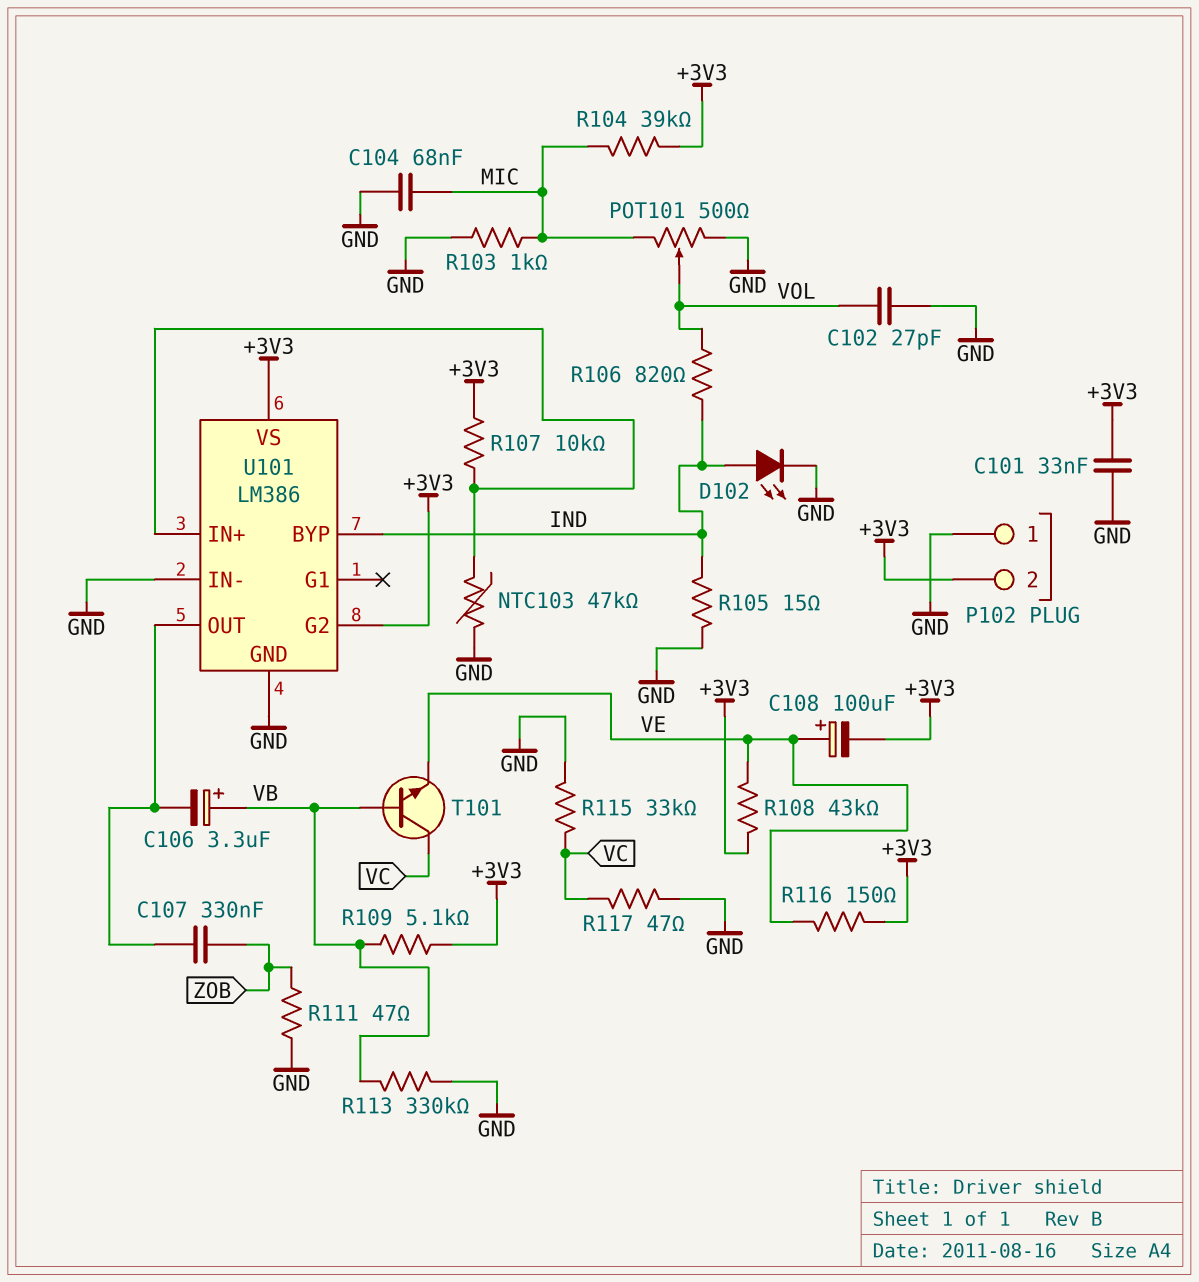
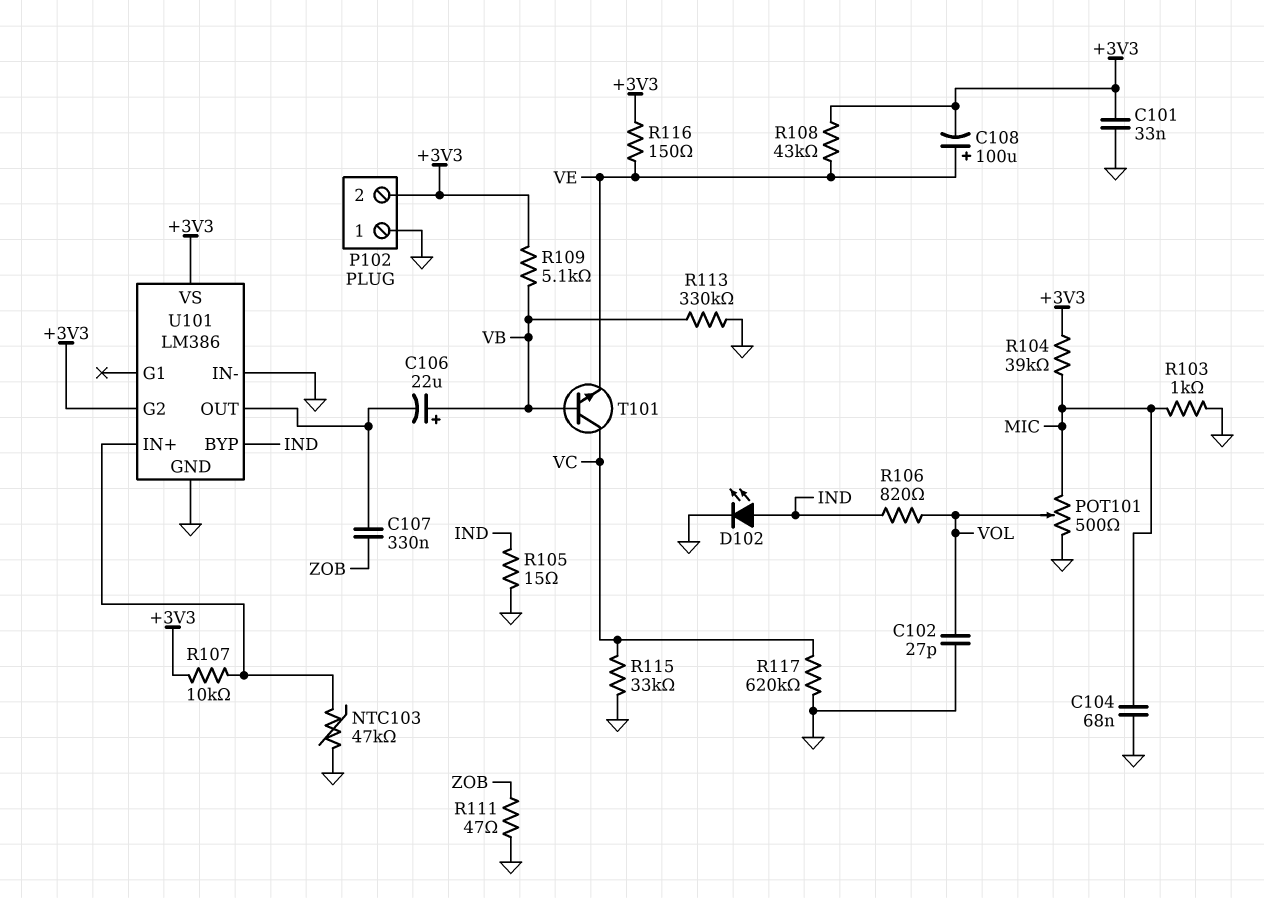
C106: 3.3uF (plus VB, minus U101/OUT) -> 22uF (plus VB, minus U101/OUT)
R117: 47 (GND, VC) -> 620k (GND, VC)

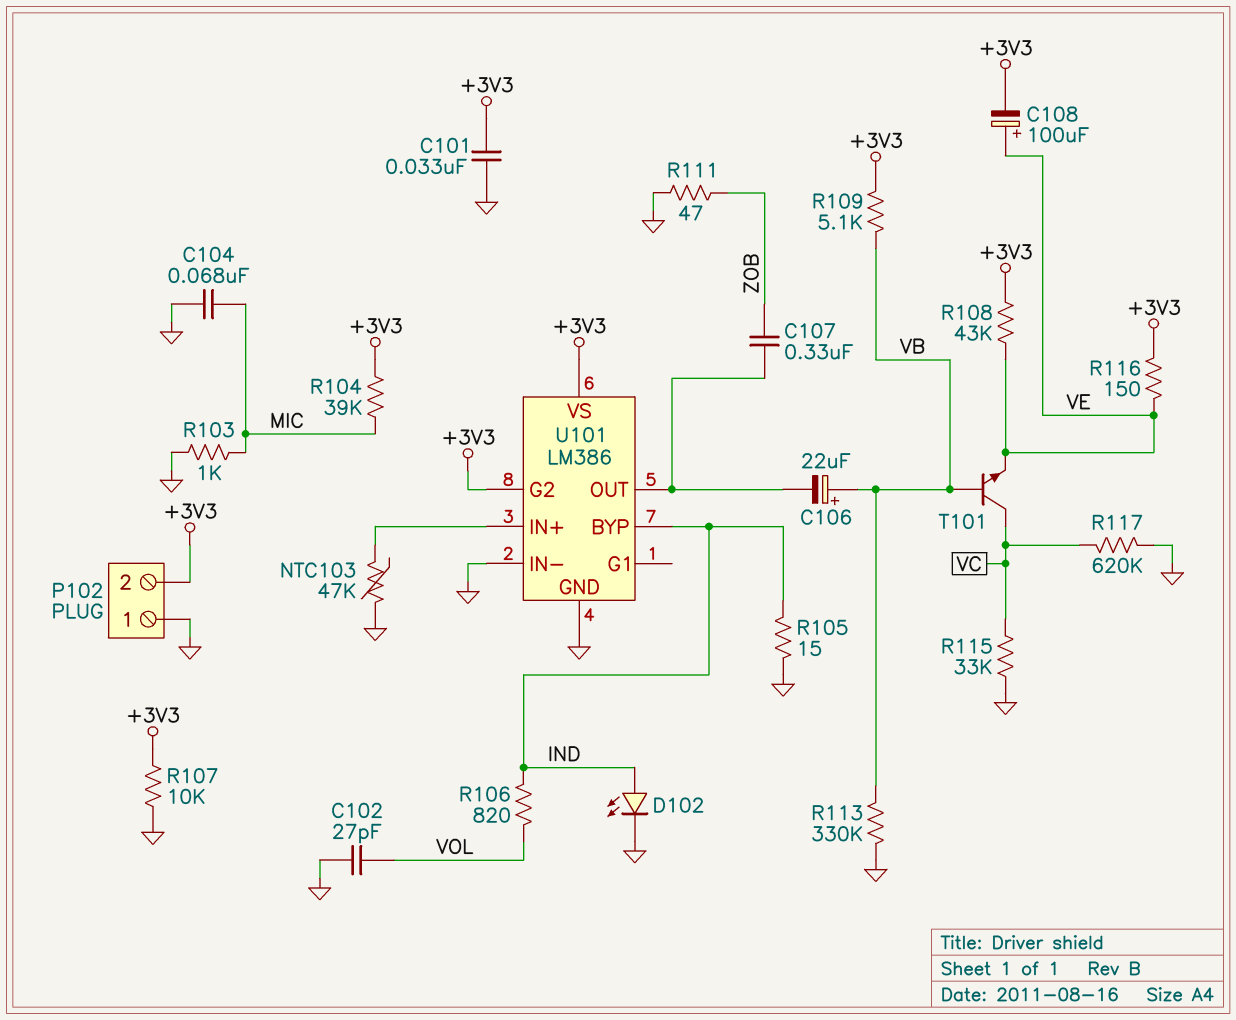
POT101: 500 (GND, MIC, wiper VOL) -> none
R107: 10k (+3V3, U101/IN+) -> 10k (+3V3, GND)

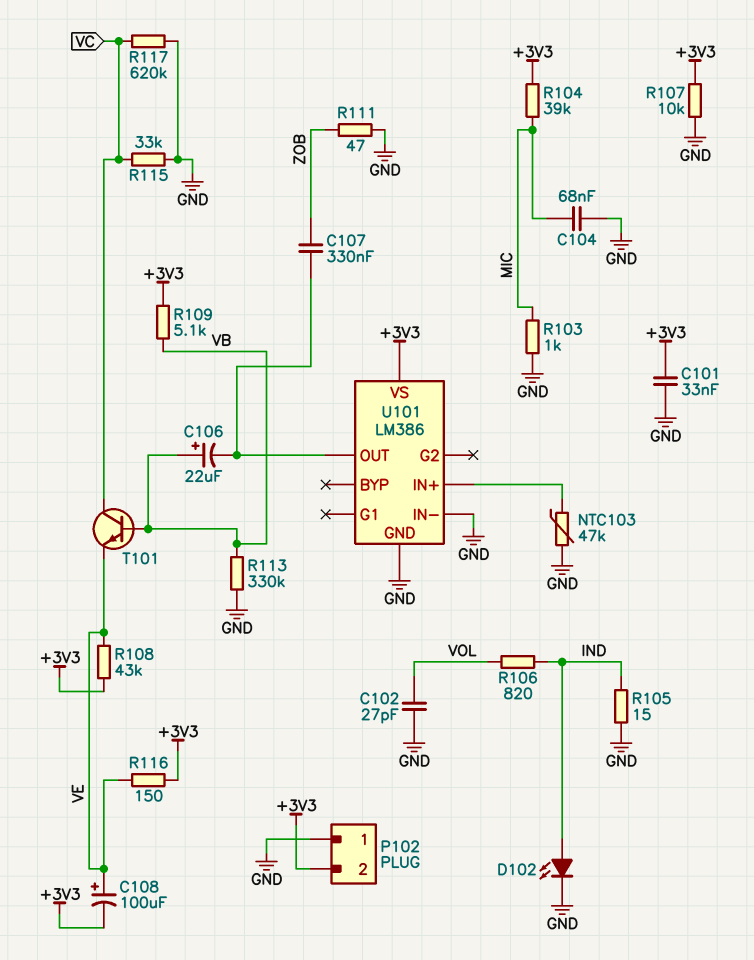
U101 pin BYP: IND -> none
U101 pin G2: +3V3 -> none

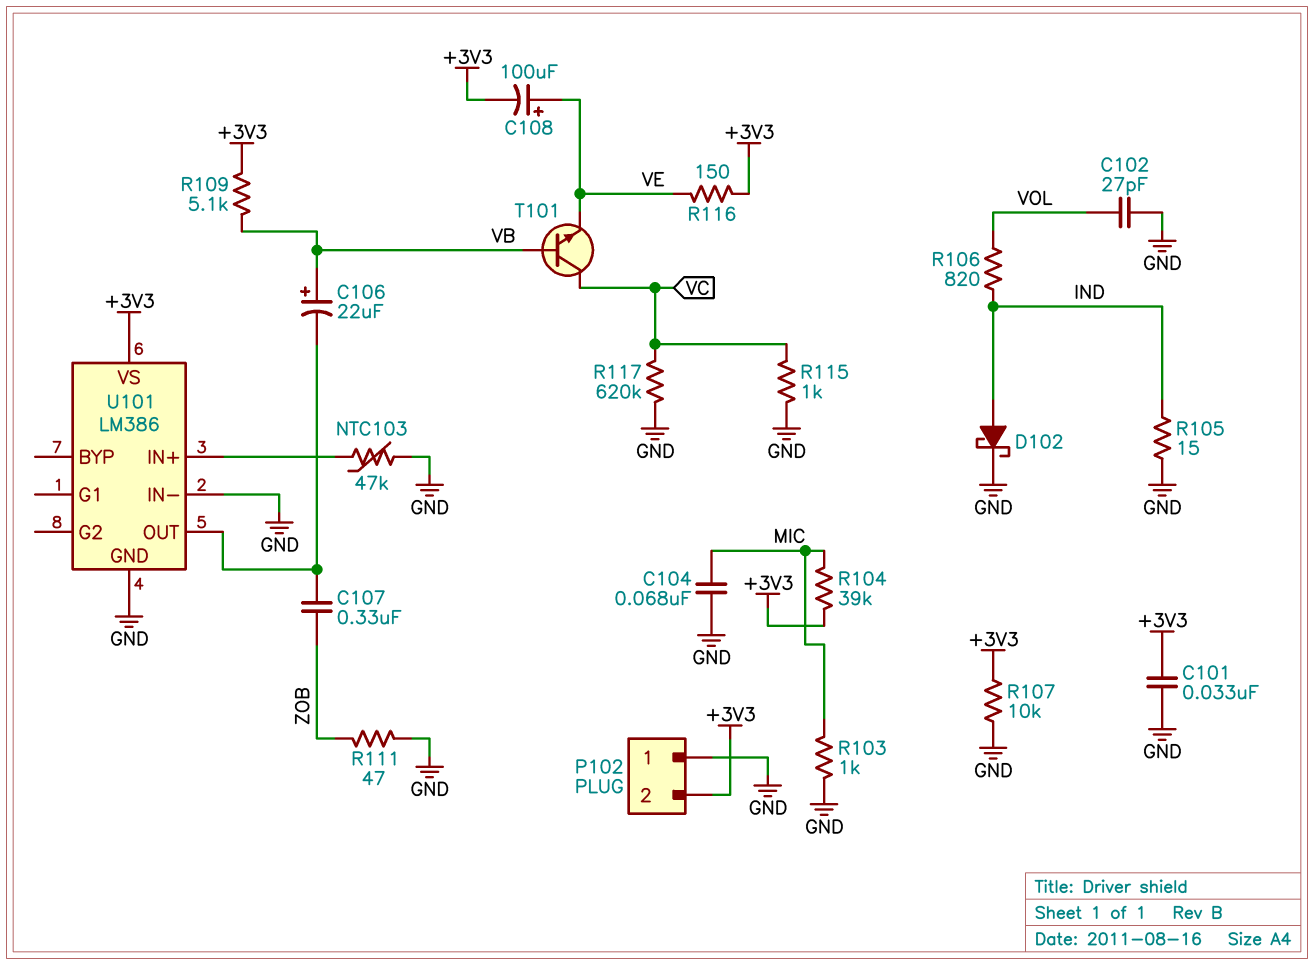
D102: LED (A IND, K GND) -> schottky (A IND, K GND)
R108: 43k (+3V3, VE) -> none
R113: 330k (GND, VB) -> none
R115: 33k (GND, VC) -> 1k (GND, VC)

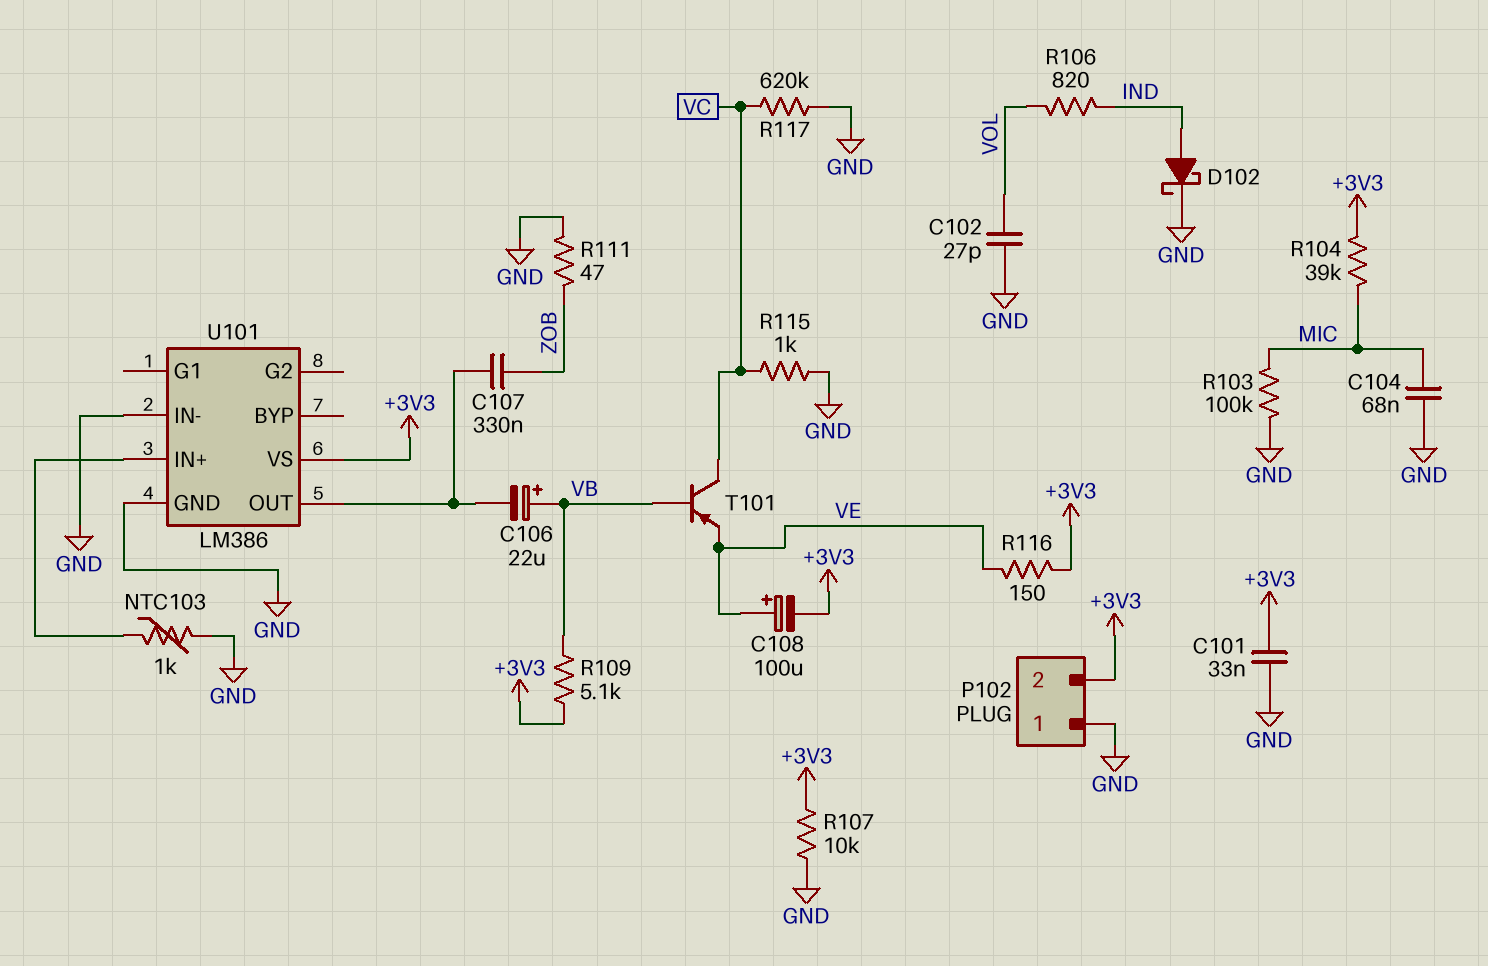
NTC103: 47k (GND, U101/IN+) -> 1k (GND, U101/IN+)
R103: 1k (GND, MIC) -> 100k (GND, MIC)
R105: 15 (GND, IND) -> none
T101: NPN (B VB, C VC, E VE) -> PNP (B VB, C VC, E VE)

